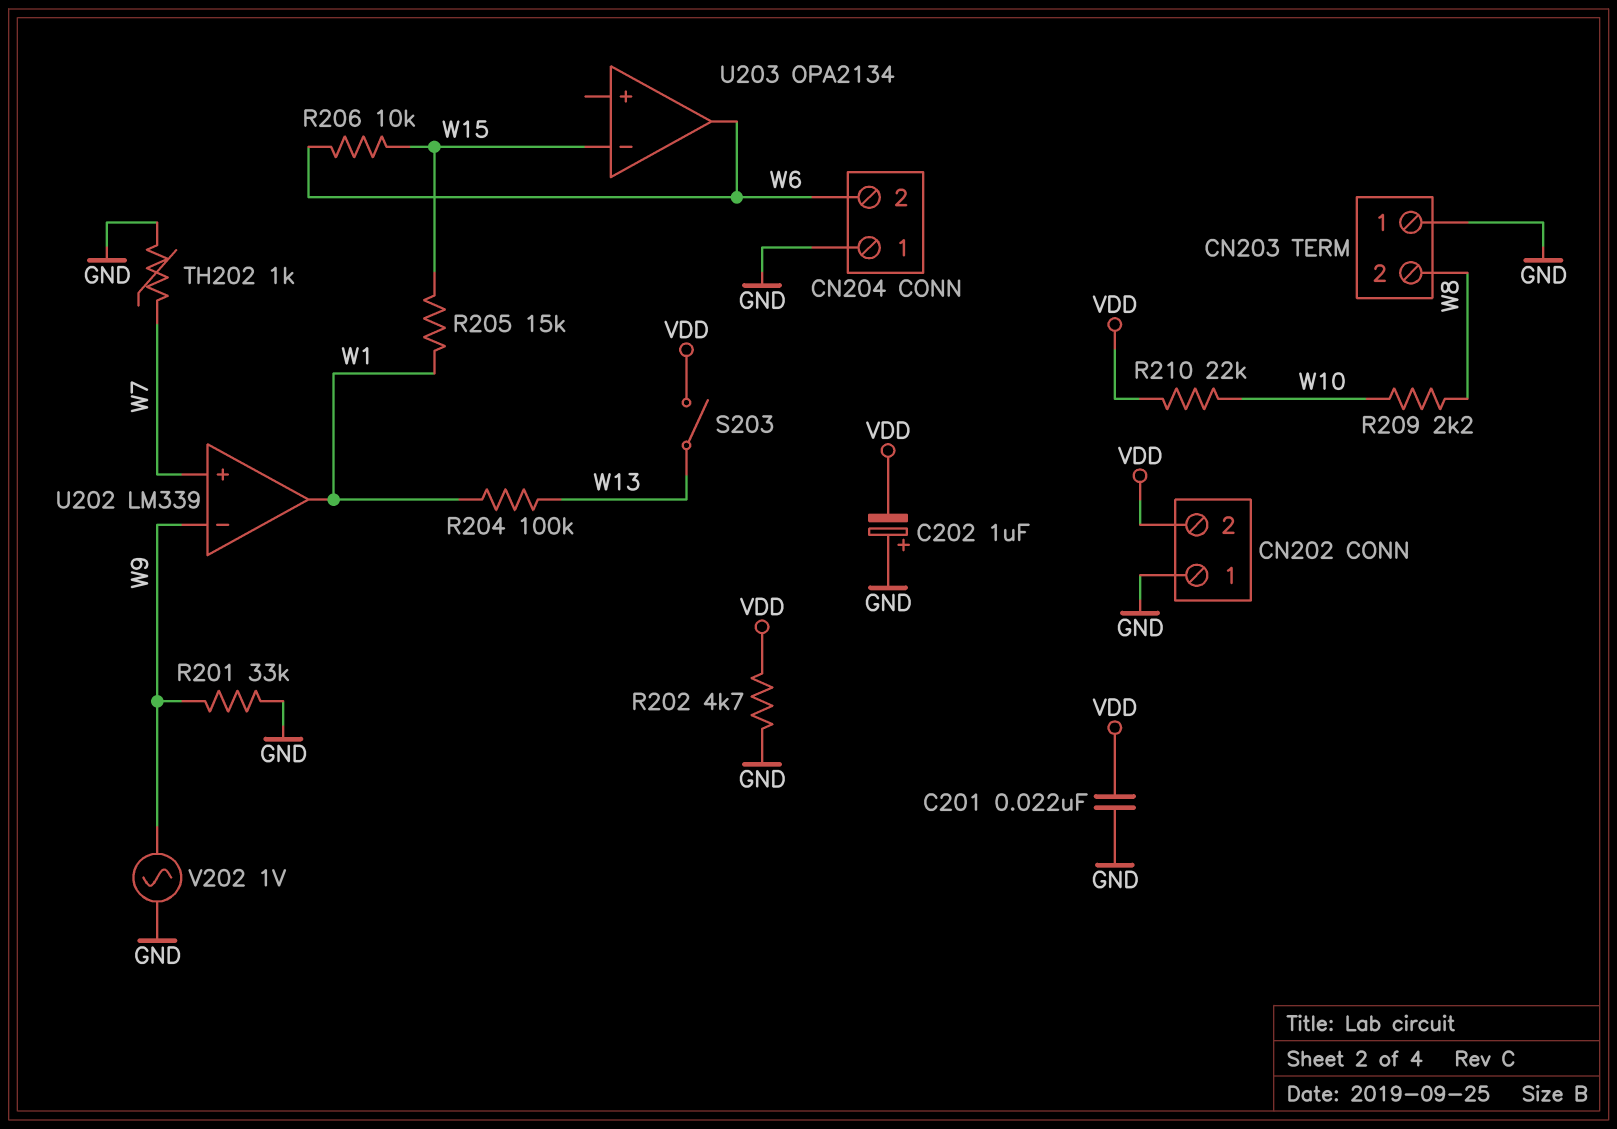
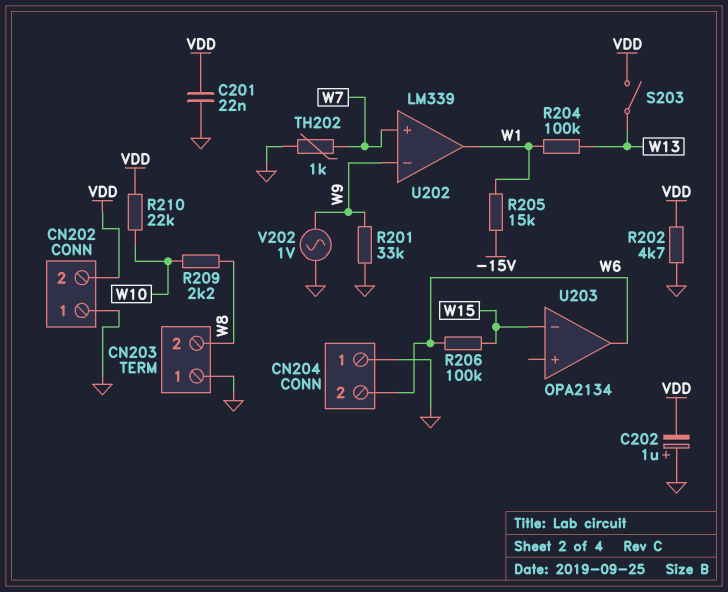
R205: 15k (W1, W15) -> 15k (-15V, W1)
R206: 10k (W6, W15) -> 100k (W6, W15)

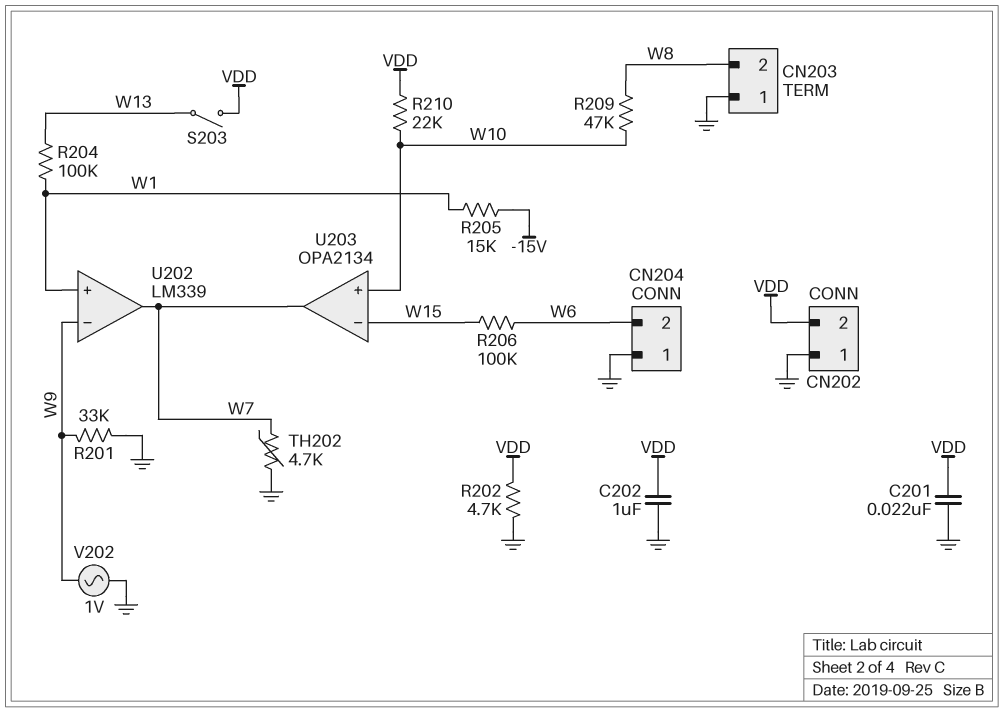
C202: 1uF (plus GND, minus VDD) -> 1uF (GND, VDD)
R209: 2.2k (W8, W10) -> 47k (W8, W10)
TH202: 1k (GND, W7) -> 4.7k (GND, W7)
U202 pin in+: W7 -> W1
U202 pin out: W1 -> W7
U203 pin in+: none -> W10
U203 pin out: W6 -> W7

